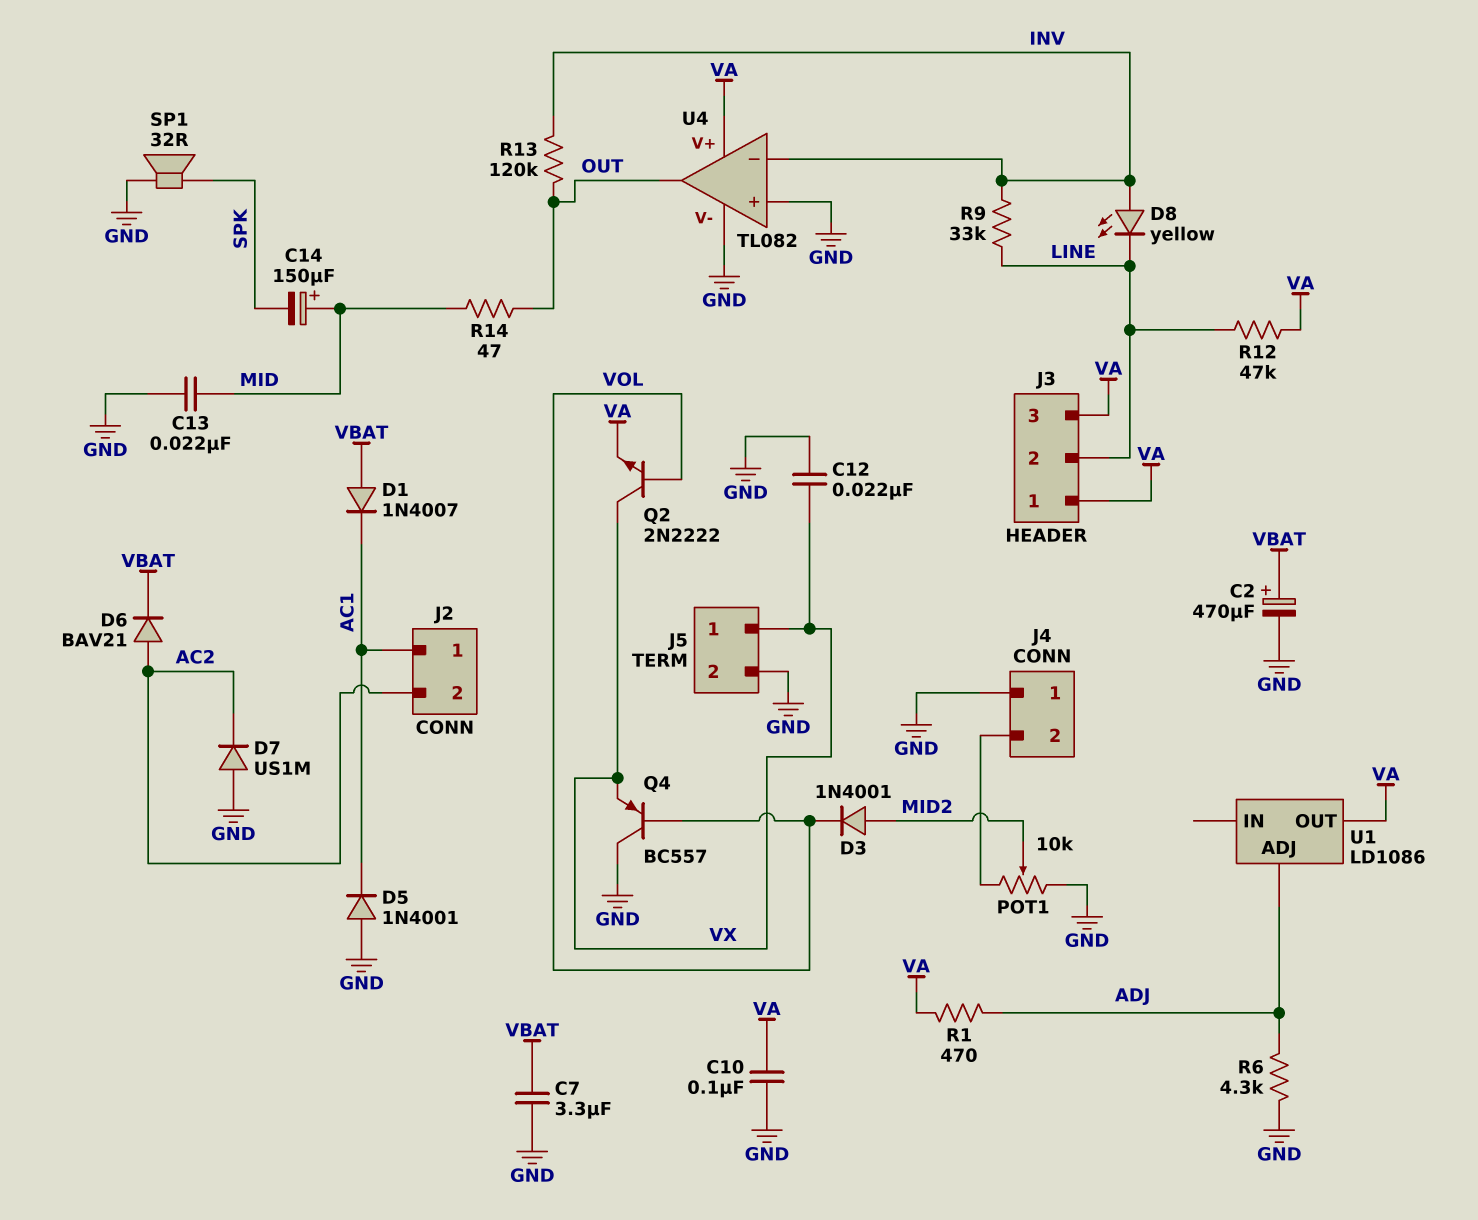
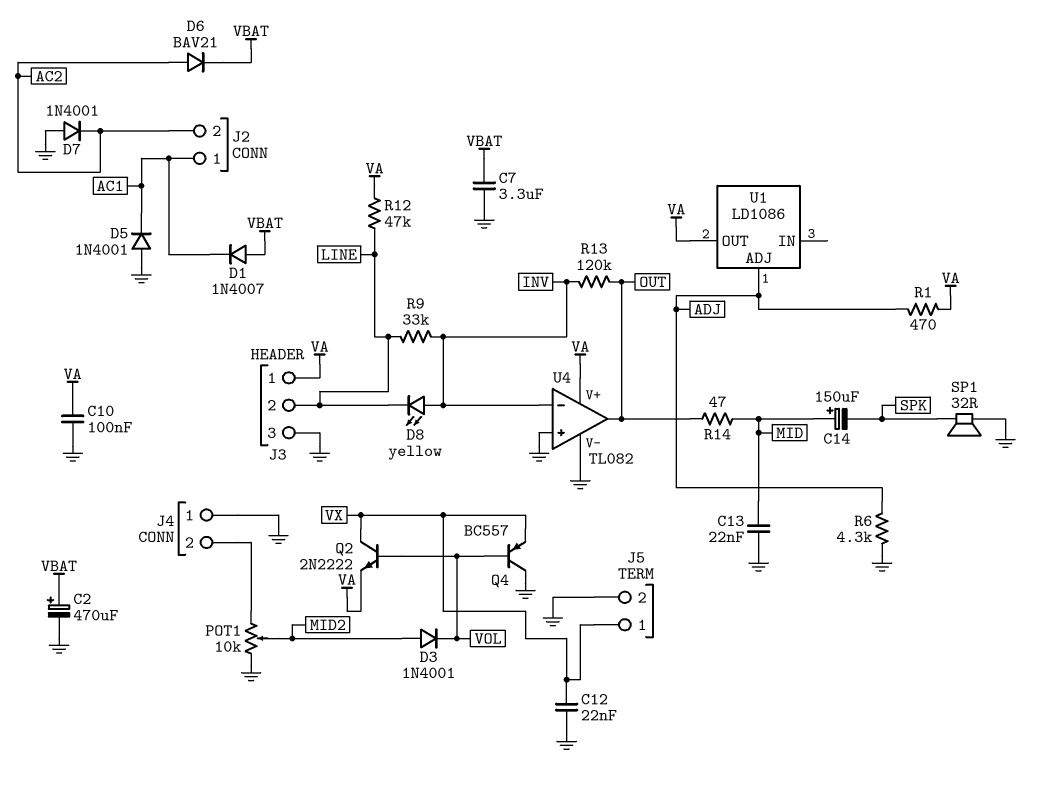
D7: diode US1M (A GND, K AC2) -> diode 1N4001 (A GND, K AC2)
J3 pin 3: VA -> GND

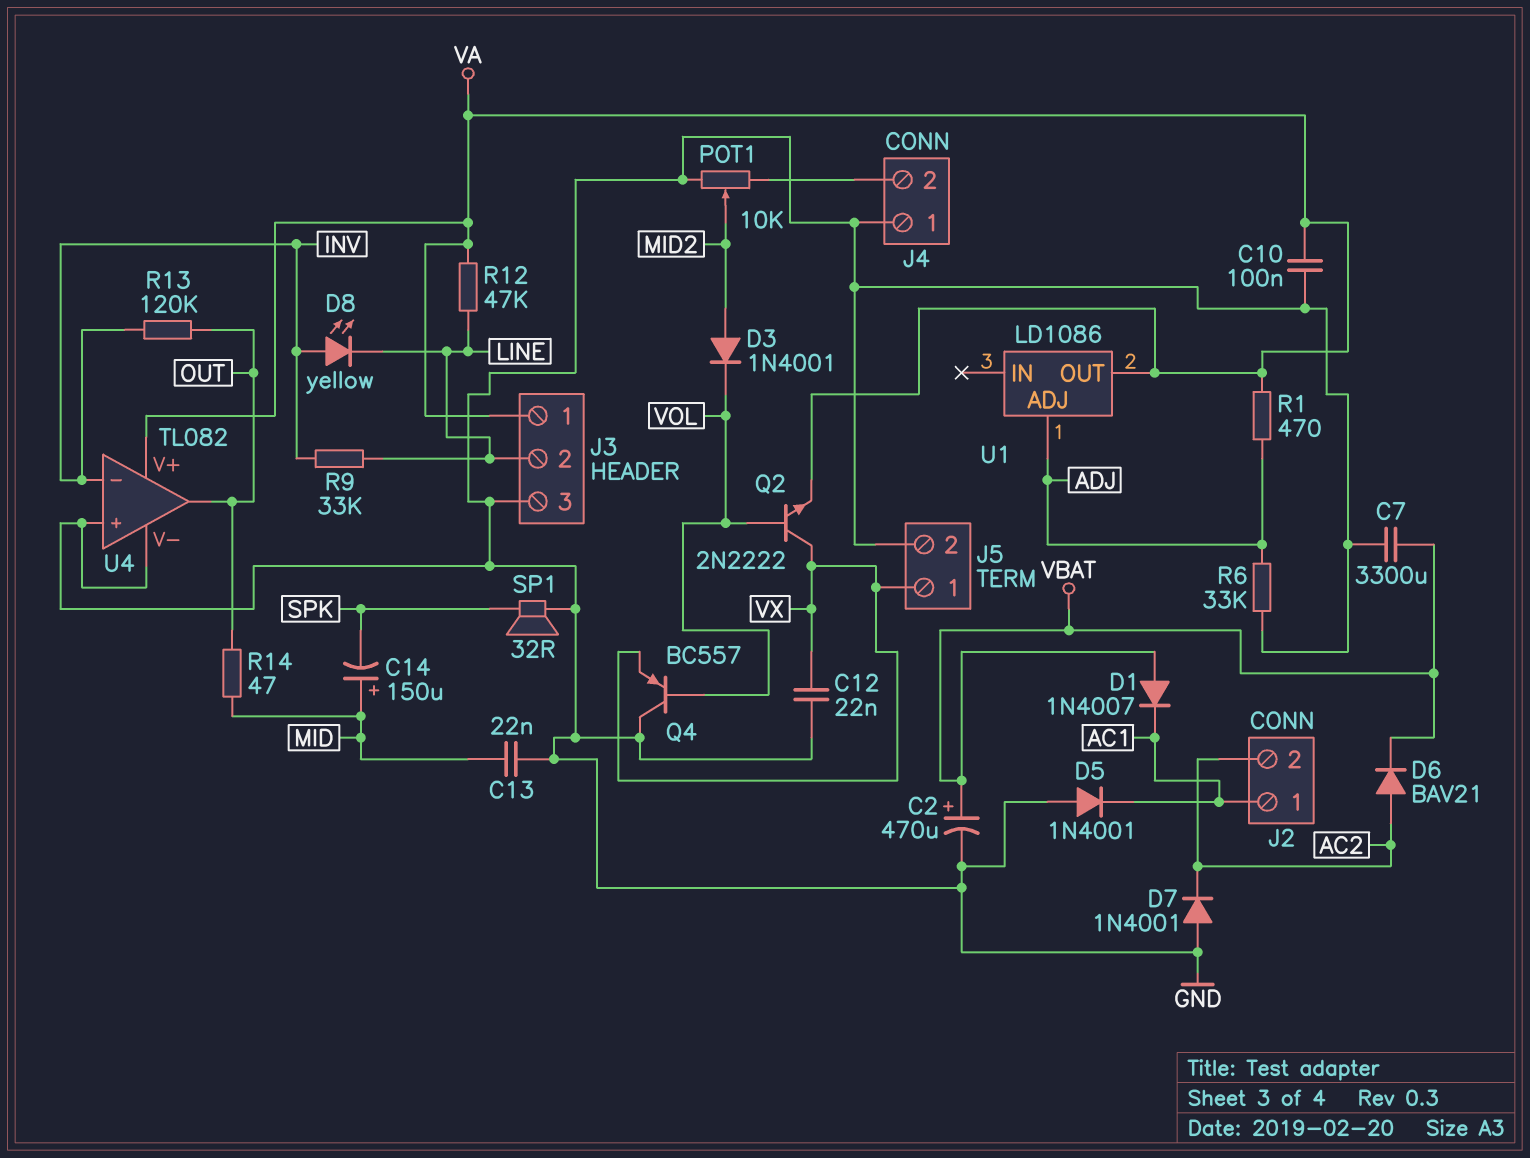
C7: 3.3uF (GND, VBAT) -> 3300uF (GND, VBAT)
R6: 4.3k (ADJ, GND) -> 33k (ADJ, GND)

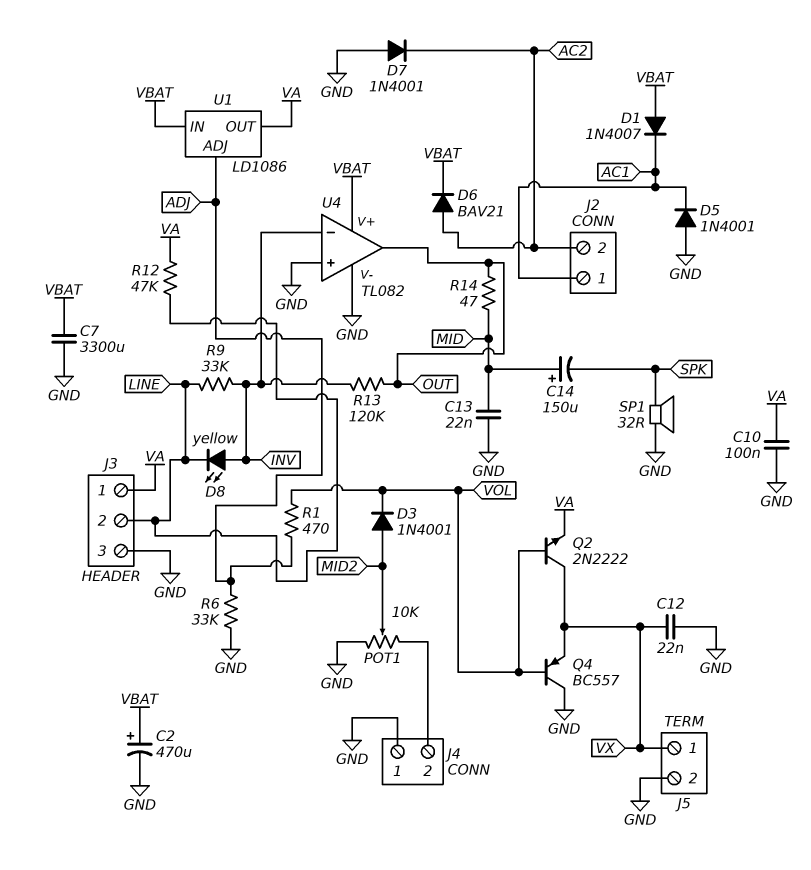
R1: 470 (ADJ, VA) -> 470 (ADJ, VOL)
U1 pin IN: none -> VBAT
U4 pin V+: VA -> VBAT

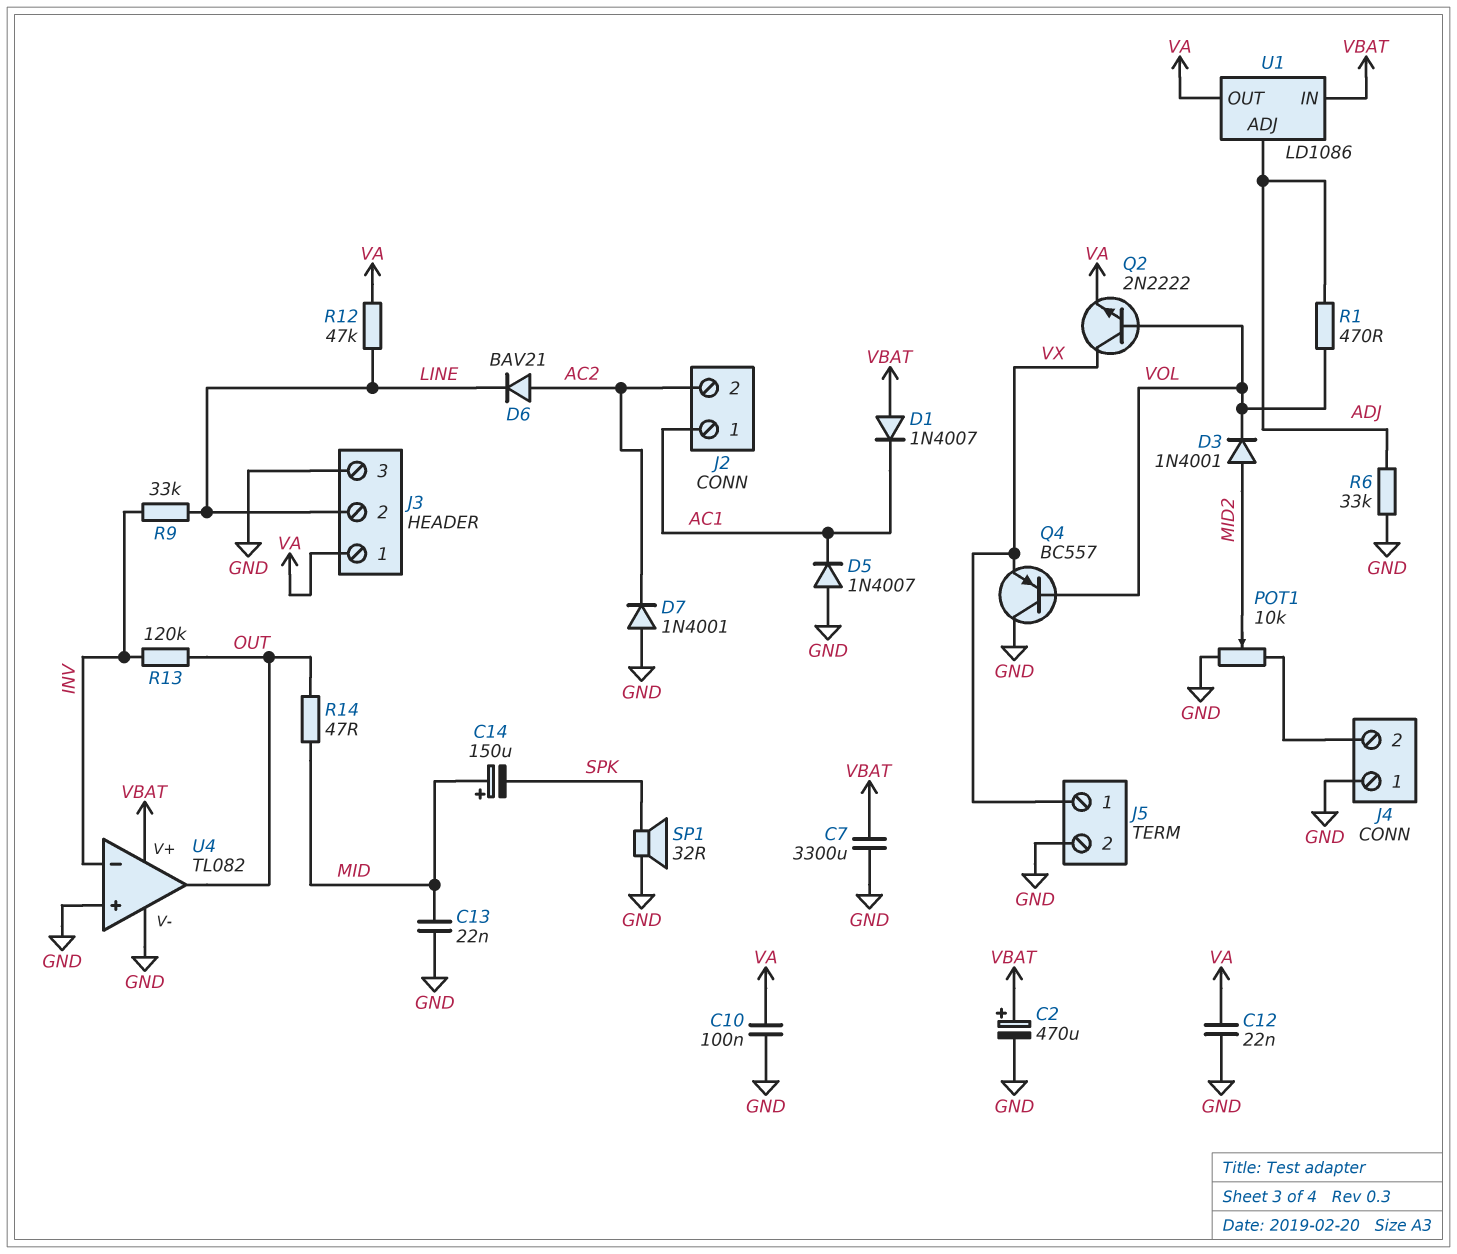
C12: 22nF (GND, VX) -> 22nF (GND, VA)
D5: diode 1N4001 (A GND, K AC1) -> diode 1N4007 (A GND, K AC1)
D6: diode BAV21 (A AC2, K VBAT) -> diode BAV21 (A AC2, K LINE)
D8: LED yellow (A INV, K LINE) -> none

